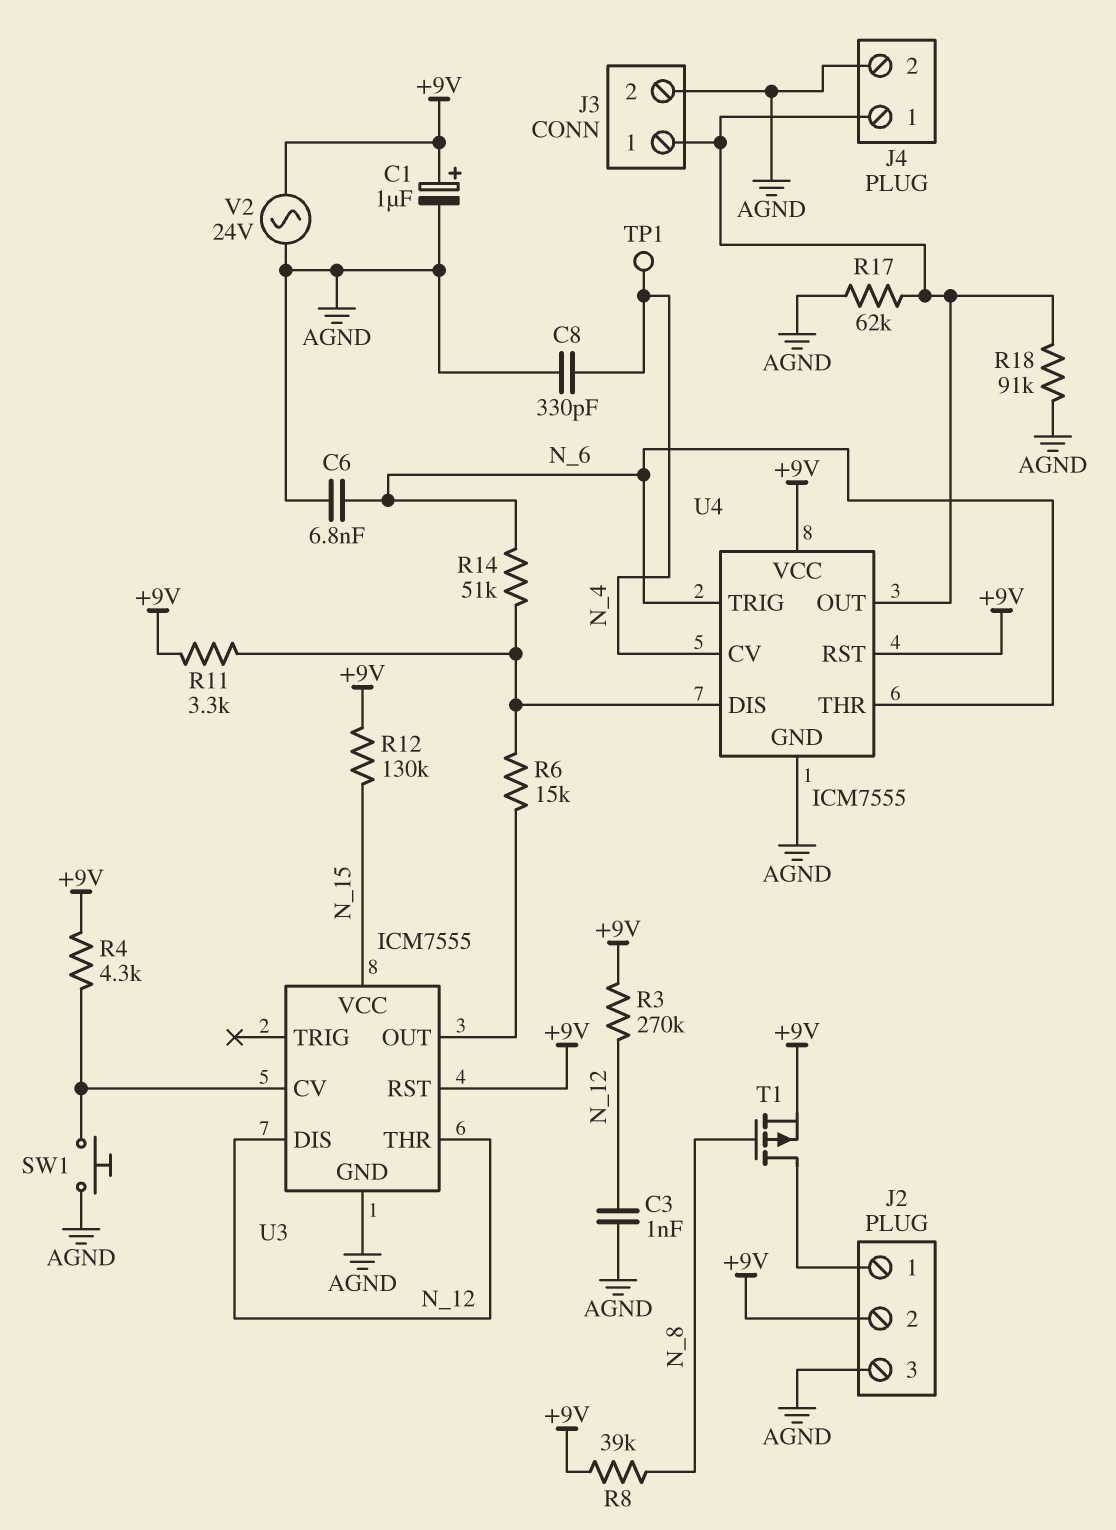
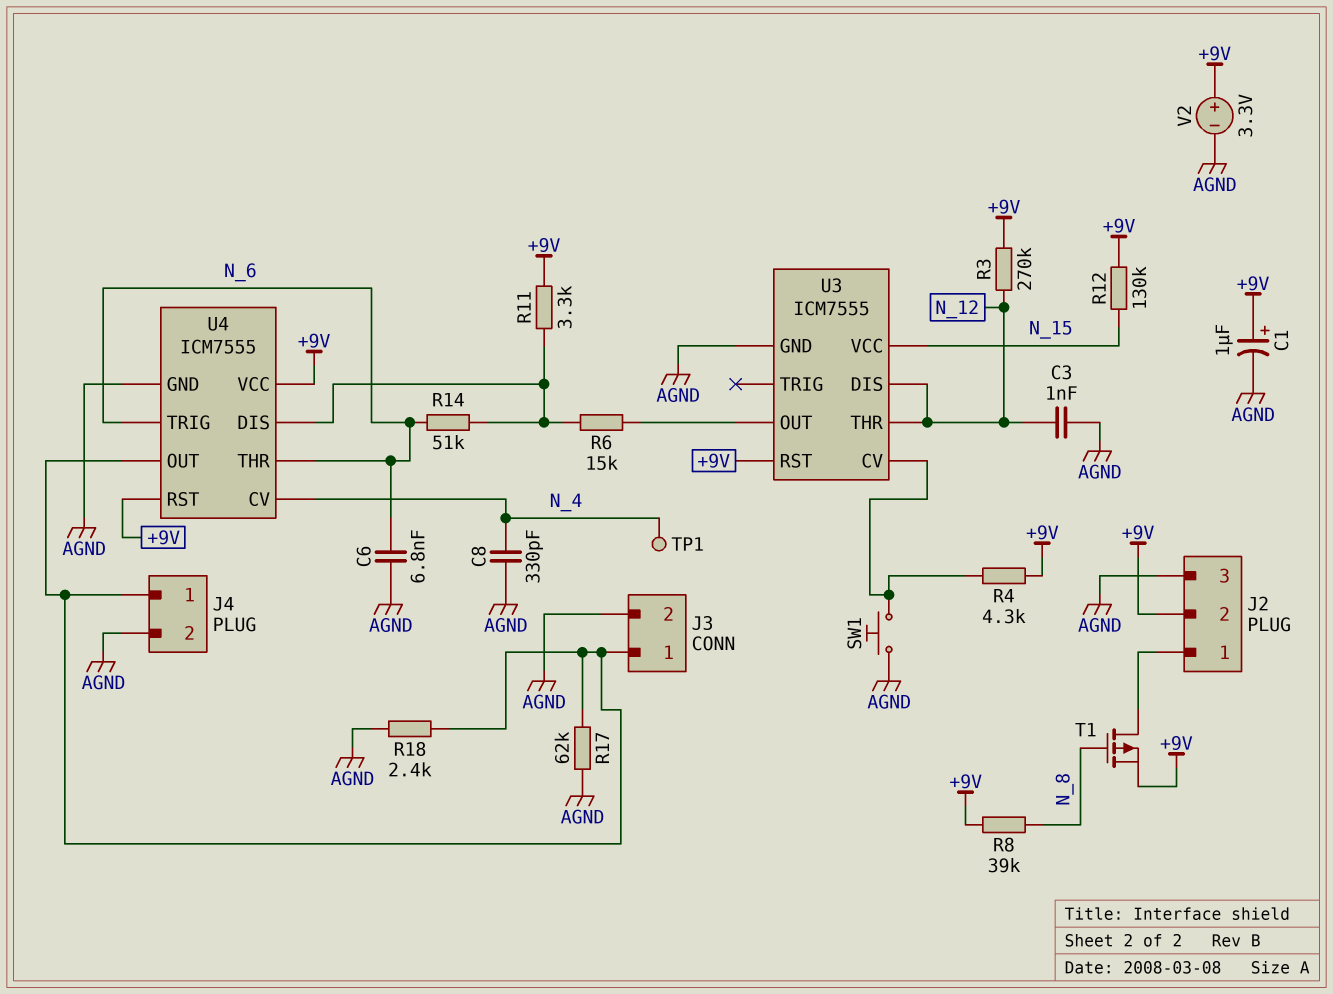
R18: 91k (AGND, J3/1) -> 2.4k (AGND, J3/1)
V2: AC 24V (+9V, AGND) -> 3.3V (plus +9V, minus AGND)

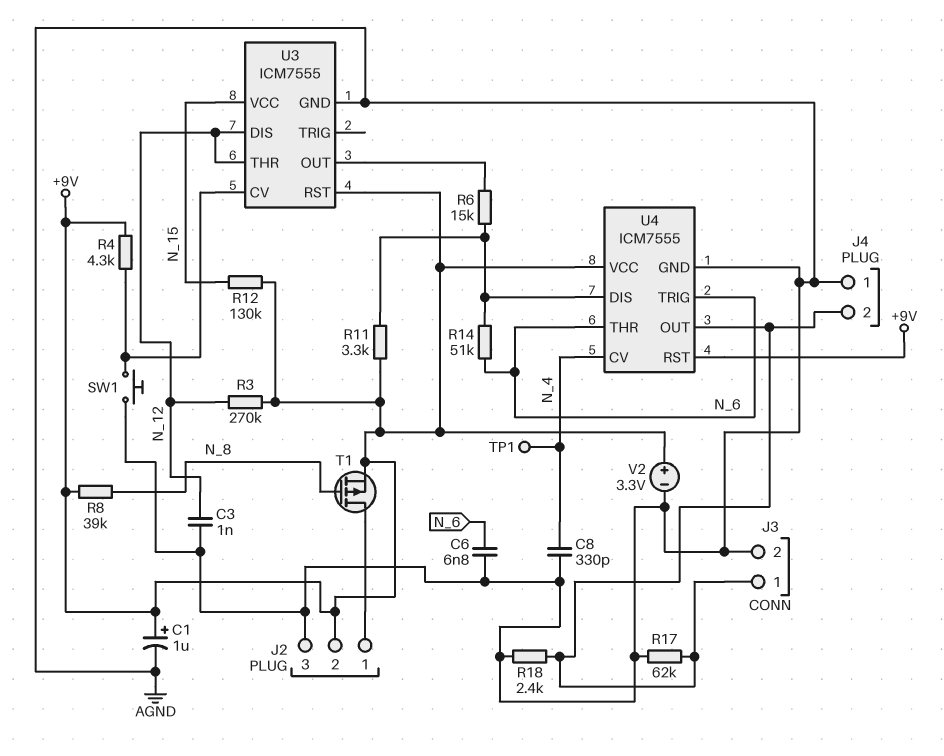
J4 pin 1: J3/1 -> AGND
J4 pin 2: AGND -> J3/1

